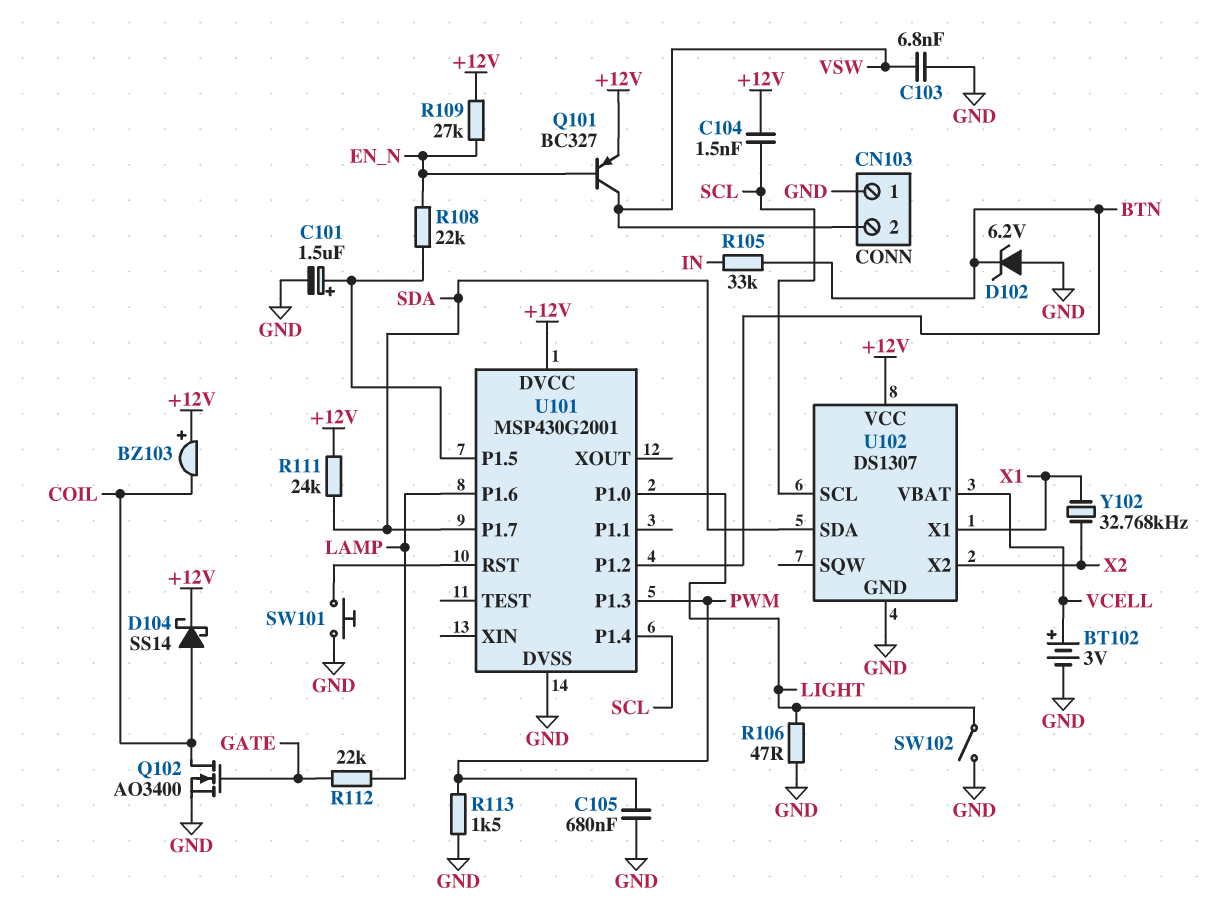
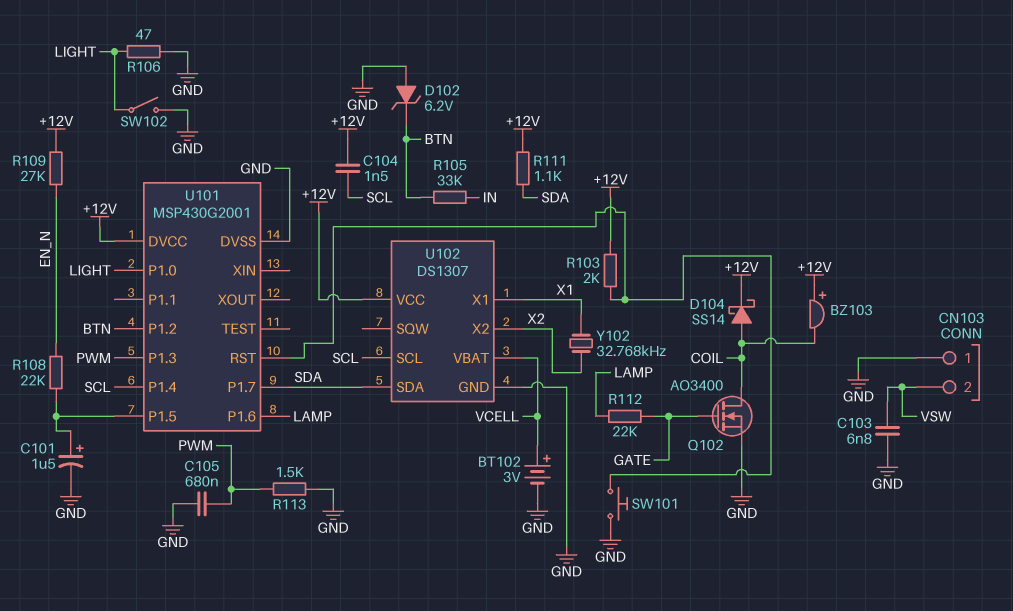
Q101: PNP BC327 (B EN_N, C VSW, E +12V) -> none
R103: none -> 2k (+12V, U101/RST)
R111: 24k (+12V, SDA) -> 1.1k (+12V, SDA)

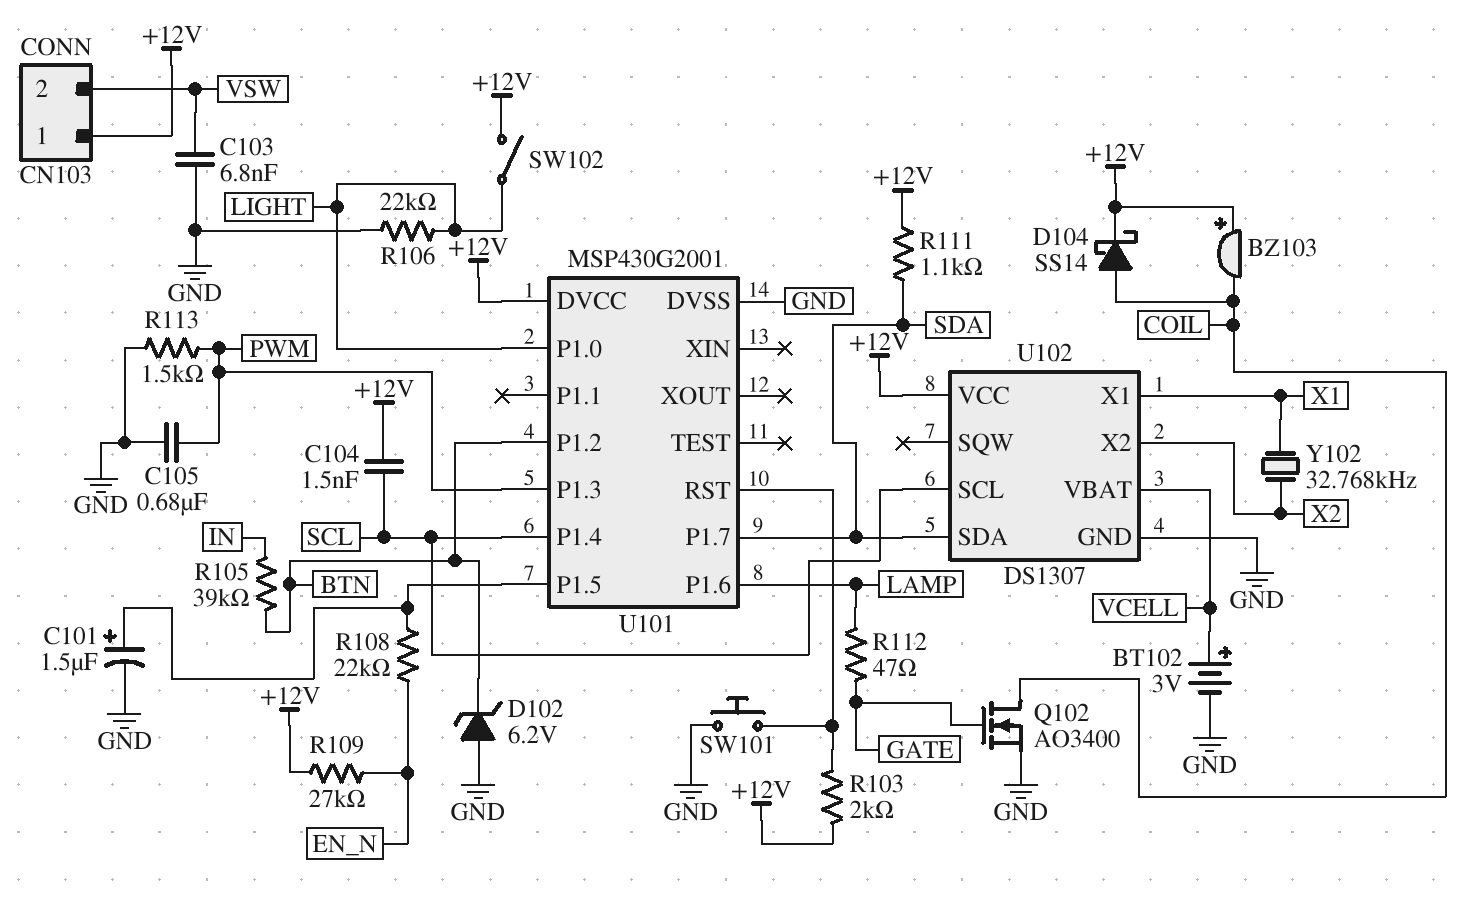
CN103 pin 1: GND -> +12V
R105: 33k (BTN, IN) -> 39k (BTN, IN)
R106: 47 (GND, LIGHT) -> 22k (GND, LIGHT)
R112: 22k (GATE, LAMP) -> 47 (GATE, LAMP)
SW102: switch (GND, LIGHT) -> switch (+12V, LIGHT)

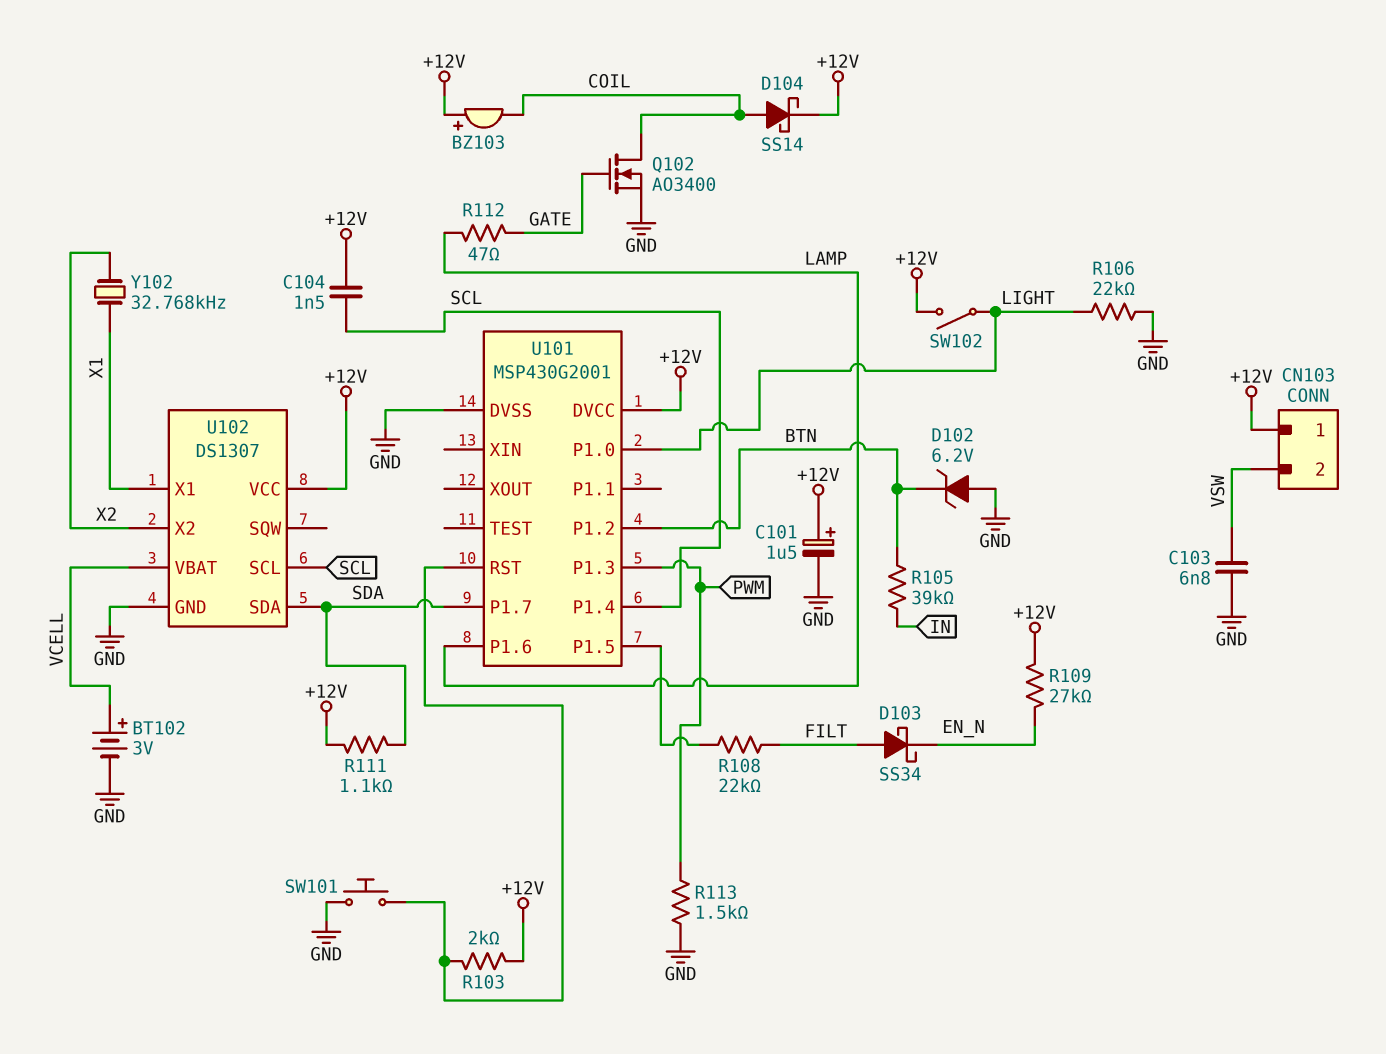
C101: 1.5uF (plus U101/P1.5, minus GND) -> 1.5uF (plus +12V, minus GND)
C105: 680nF (GND, PWM) -> none
D103: none -> schottky SS34 (A FILT, K EN_N)
R108: 22k (EN_N, U101/P1.5) -> 22k (FILT, U101/P1.5)

